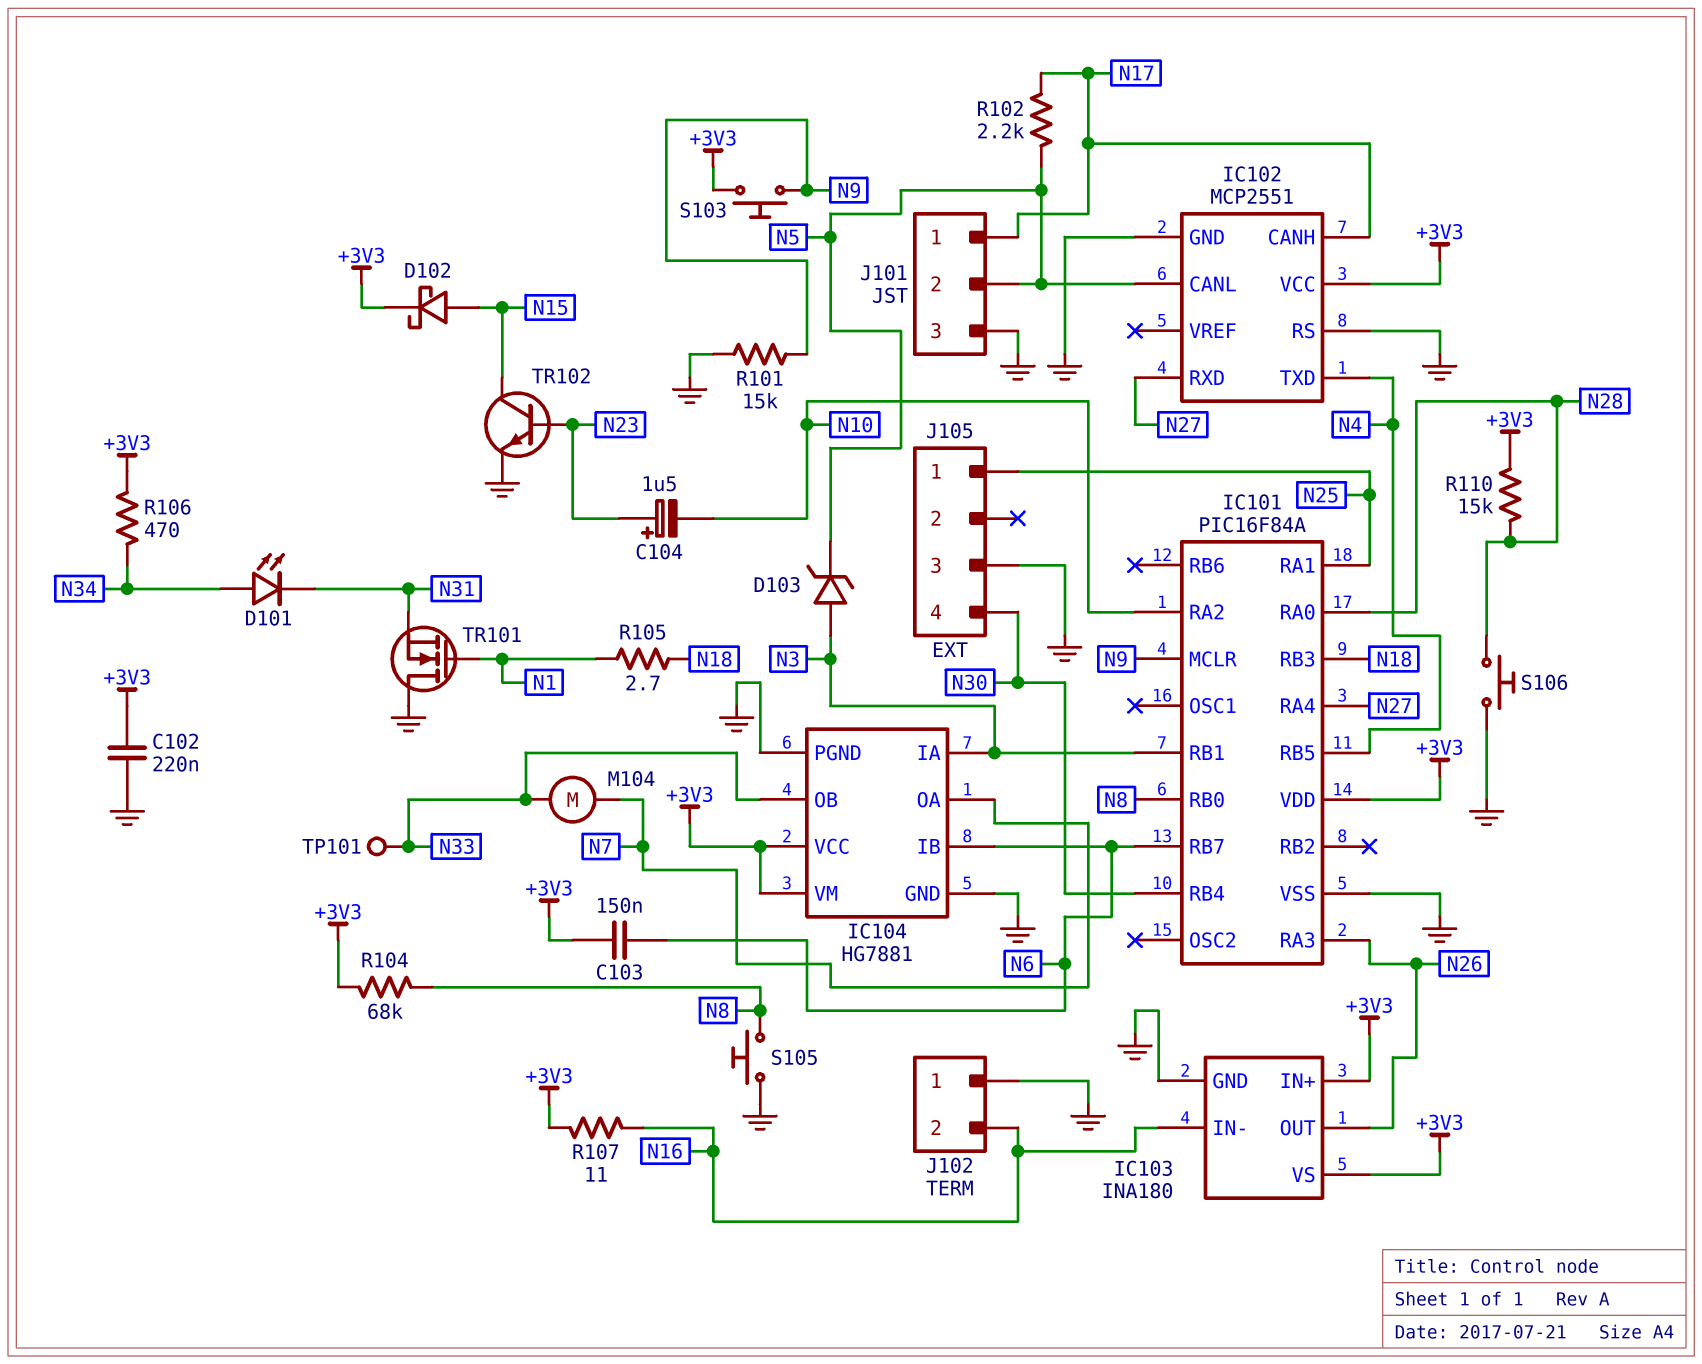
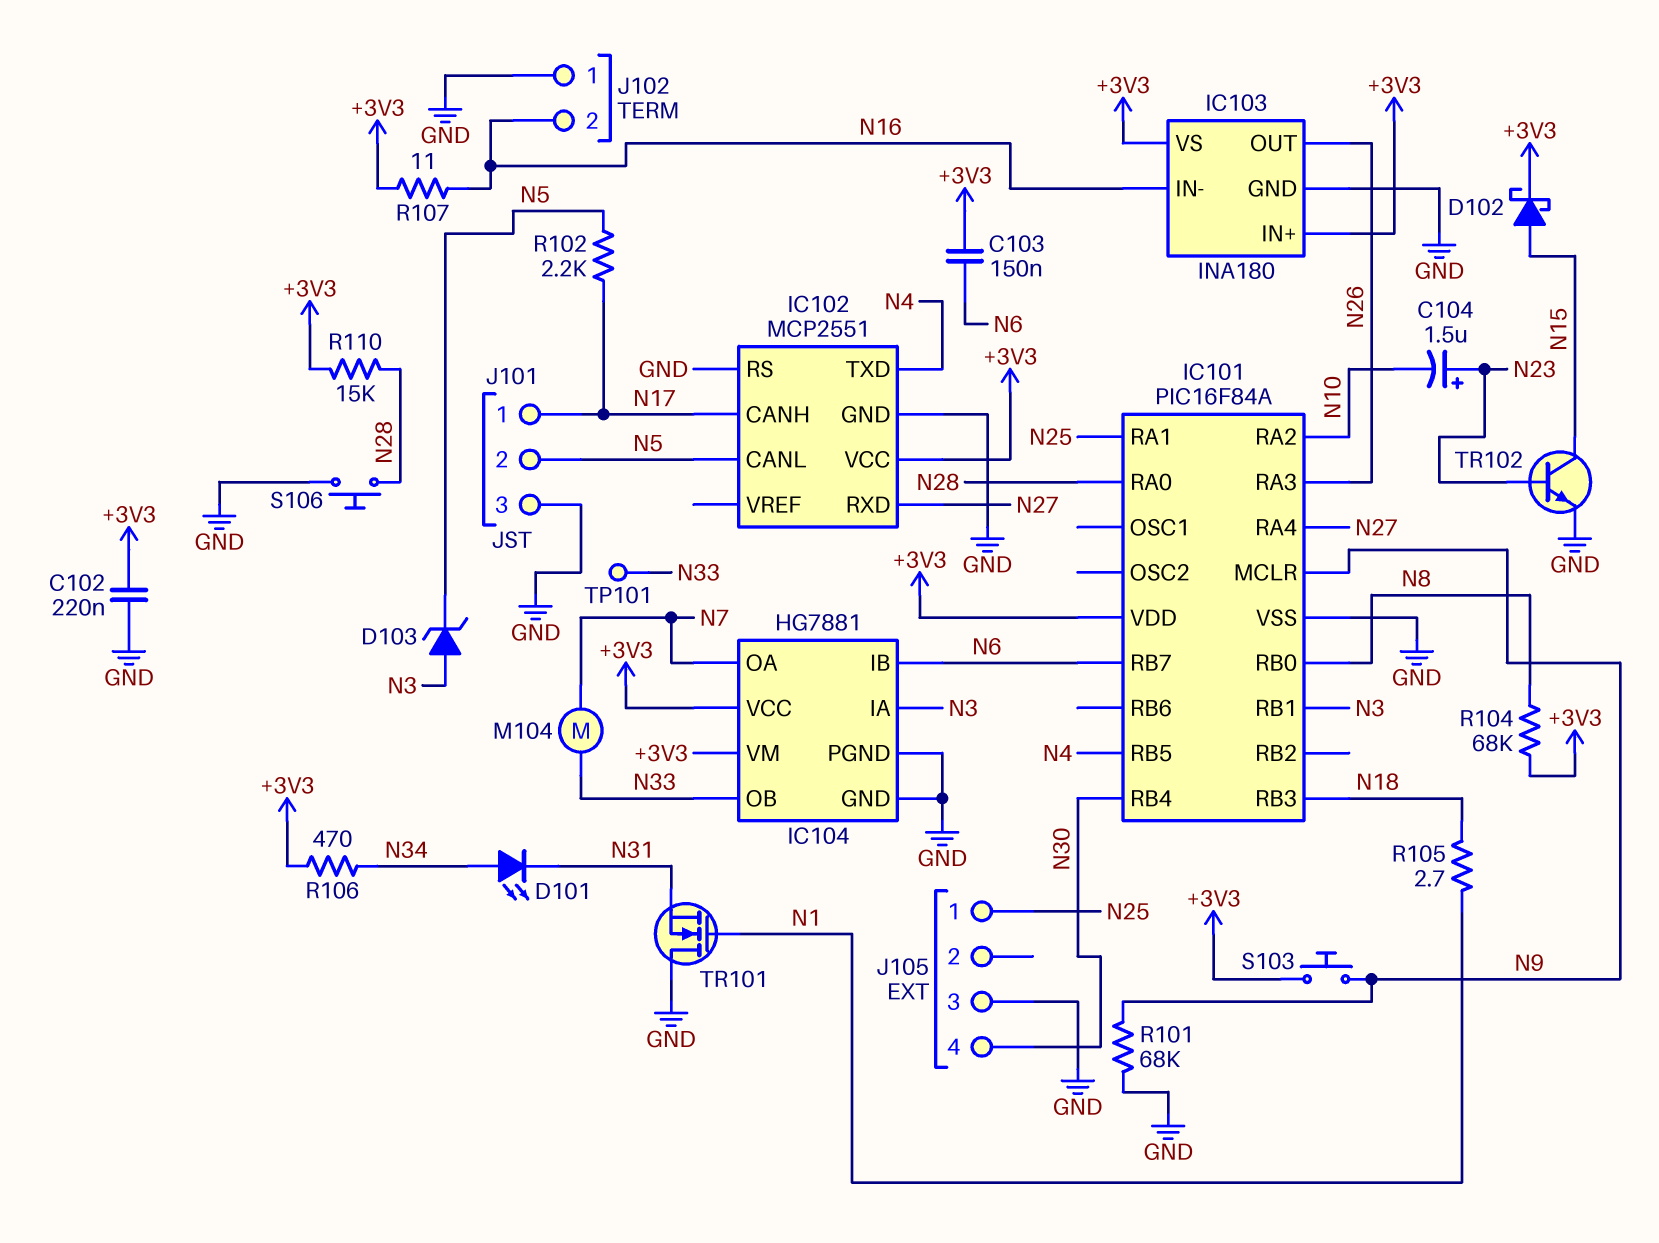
R101: 15k (GND, N9) -> 68k (GND, N9)
S105: button (GND, N8) -> none

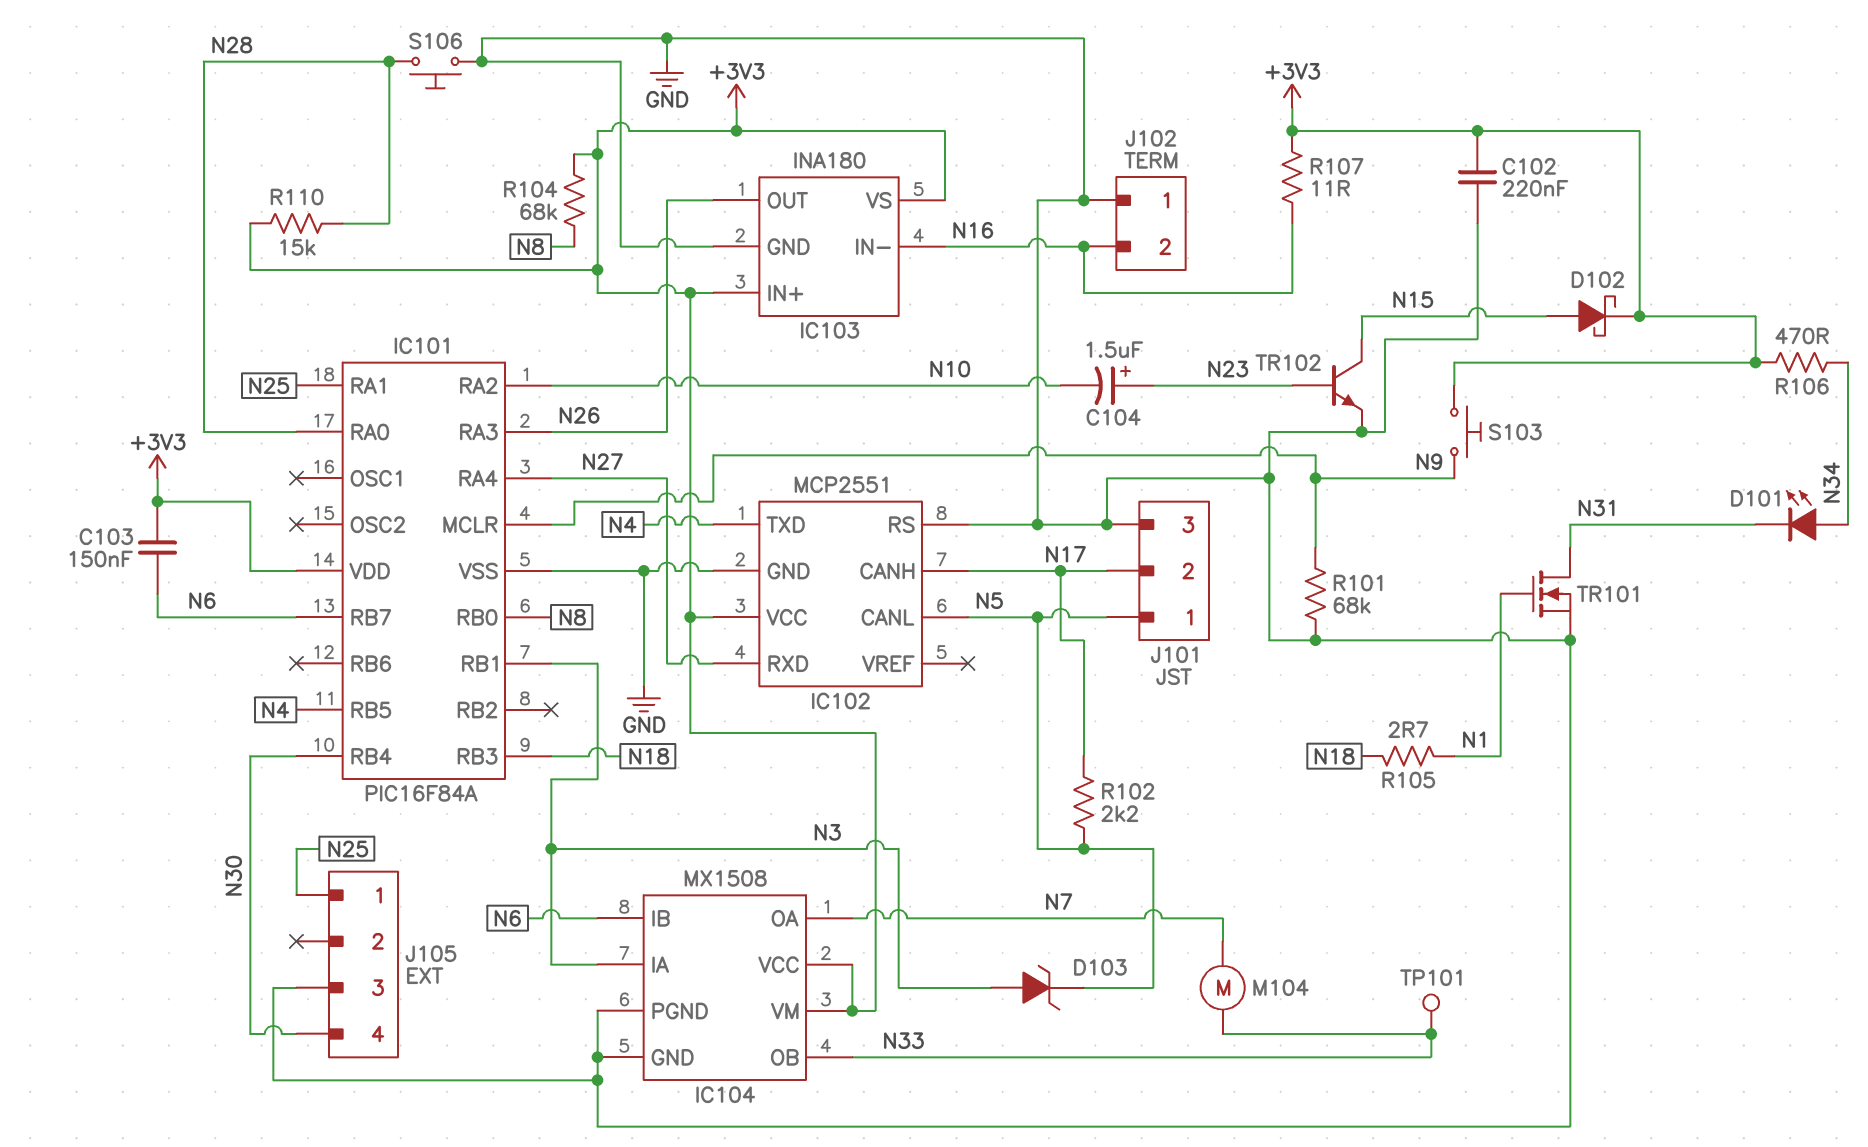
IC104: HG7881 -> MX1508
J101 pin 1: N17 -> N5
J101 pin 2: N5 -> N17
TR101: NMOS (G N1, D GND, S N31) -> NMOS (G N1, D N31, S GND)

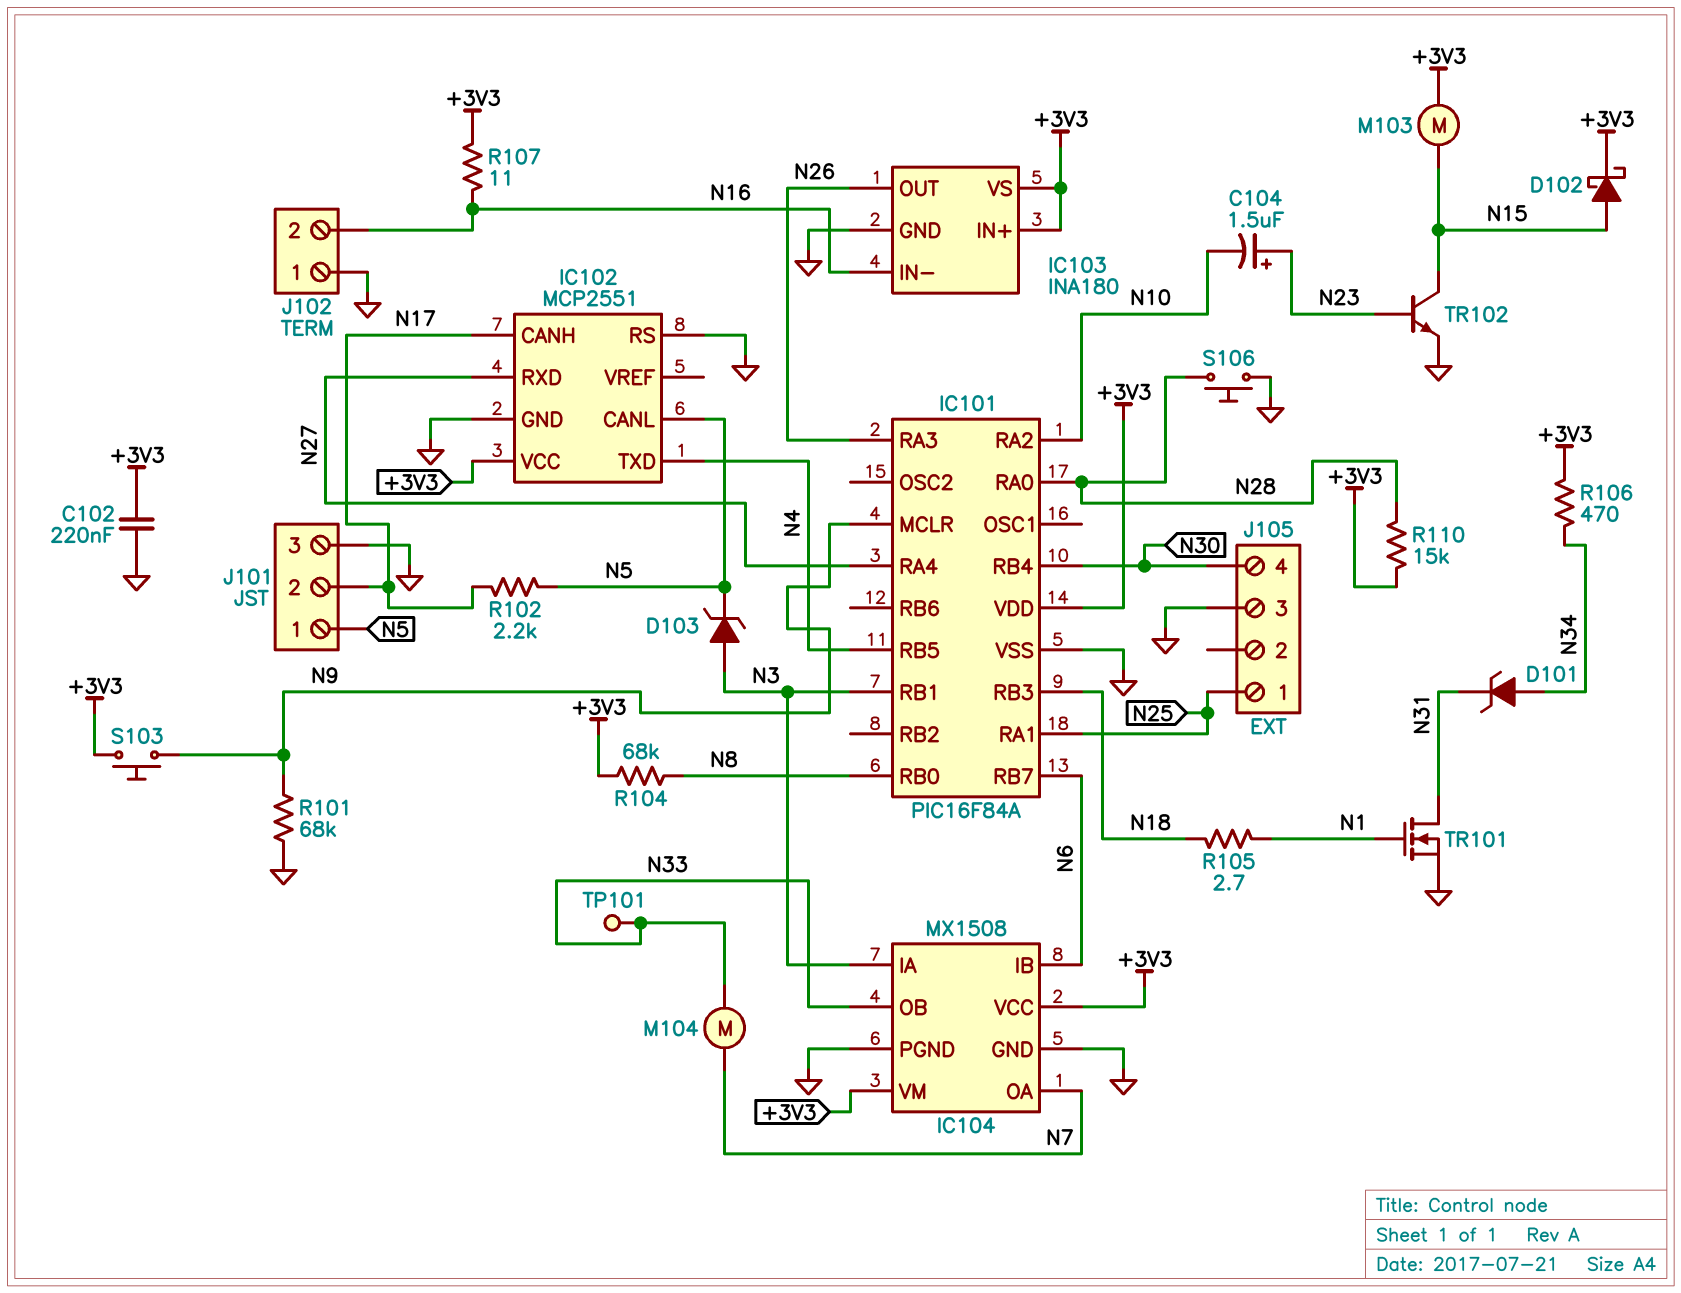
C103: 150nF (+3V3, N6) -> none
D101: LED (A N34, K N31) -> zener (A N34, K N31)
M103: none -> motor (+3V3, N15)

